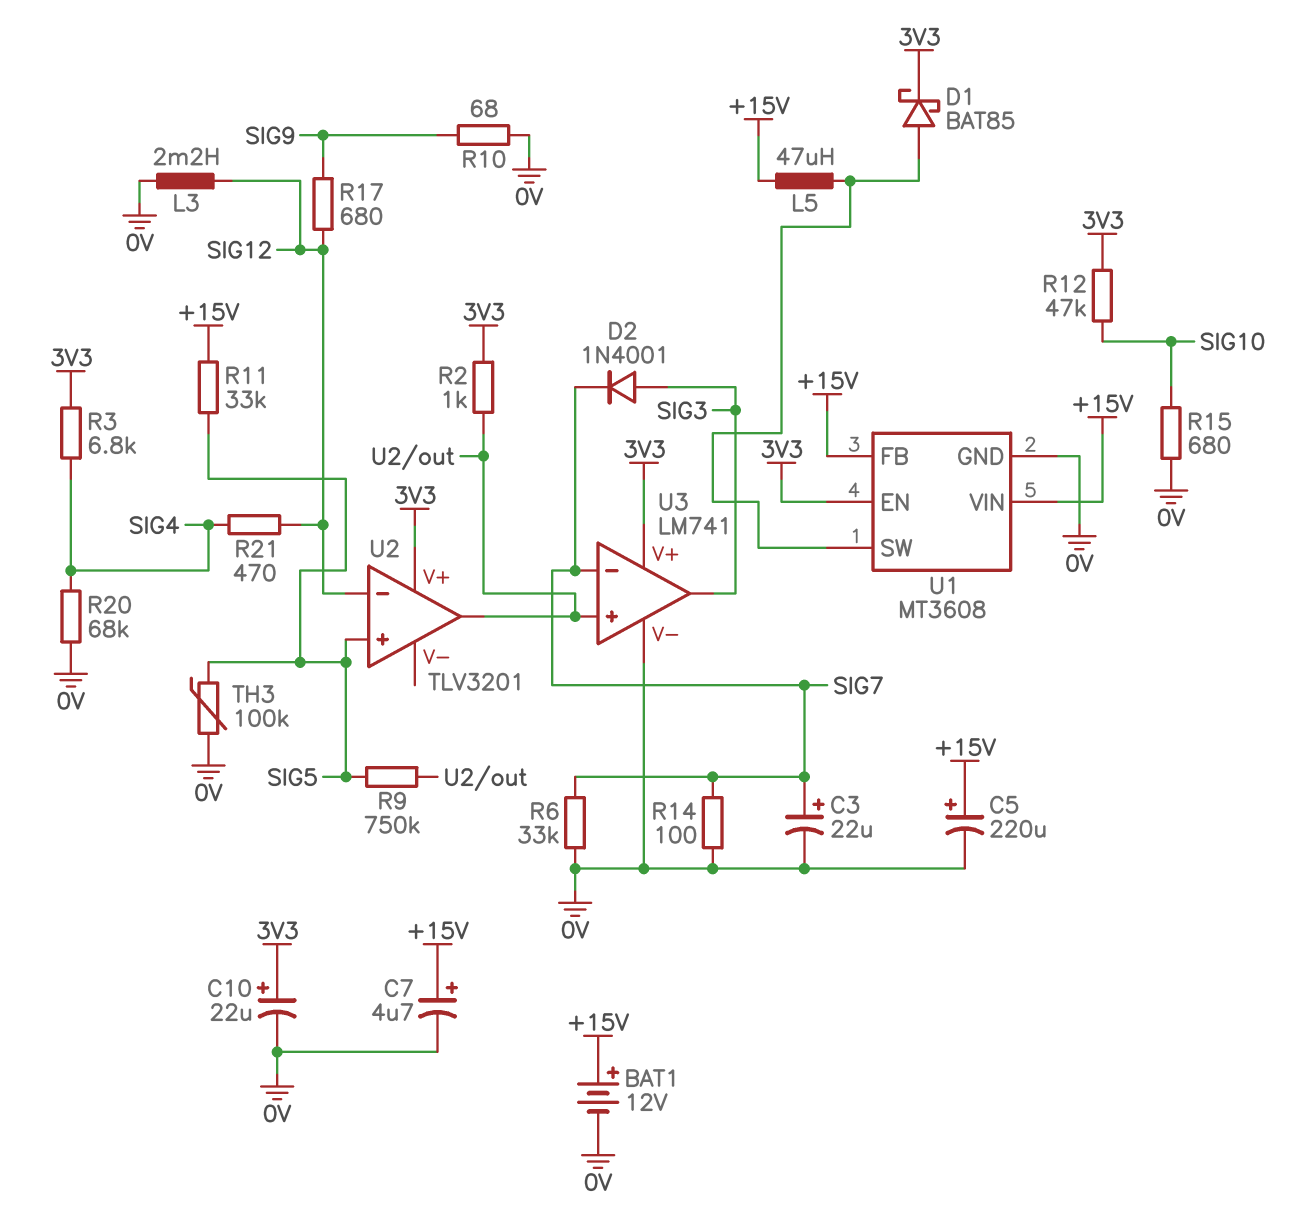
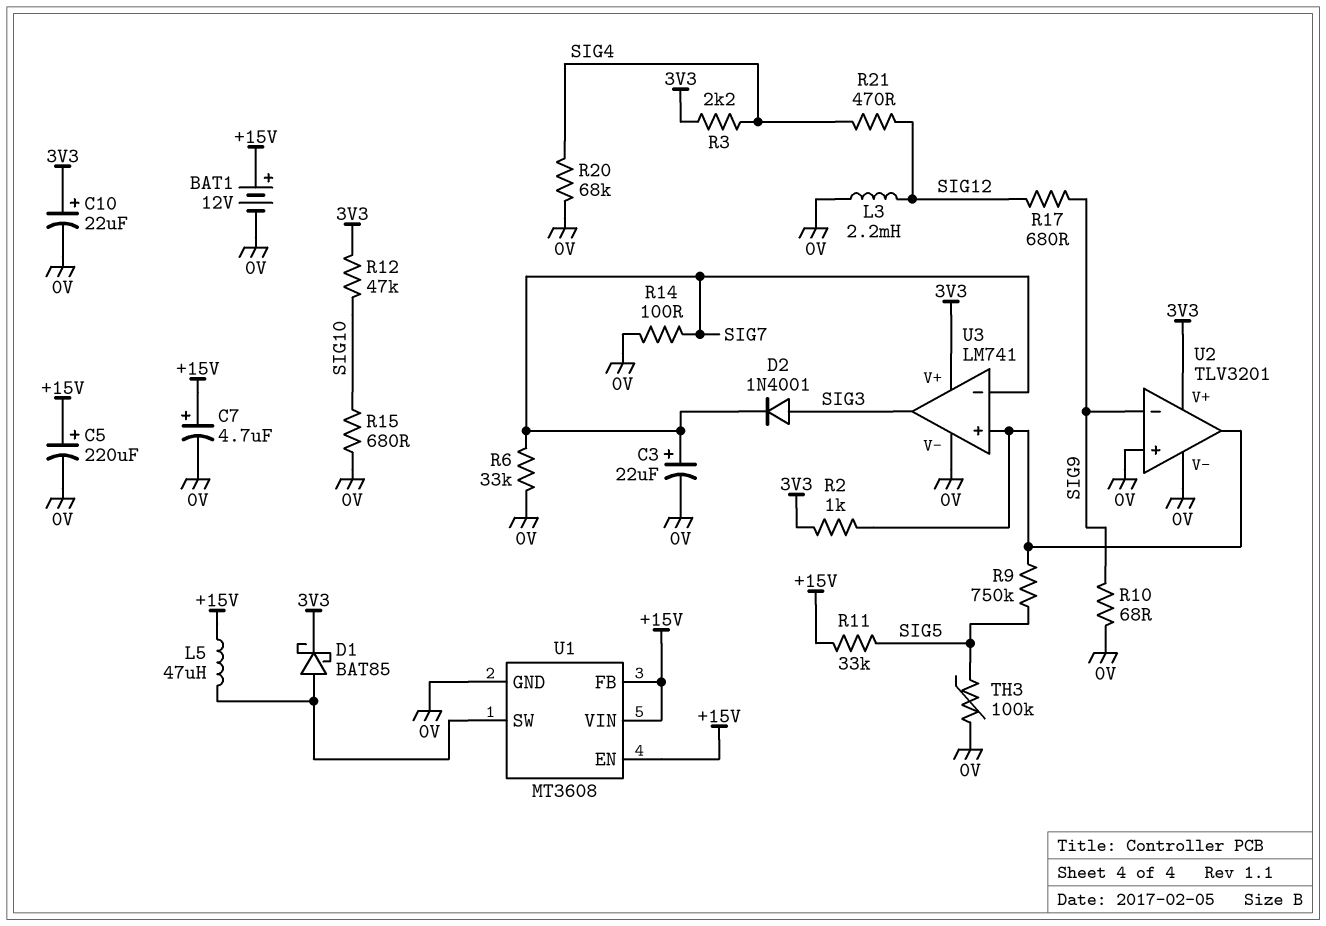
R3: 6.8k (3V3, SIG4) -> 2.2k (3V3, SIG4)
U1 pin EN: 3V3 -> +15V
U2 pin V-: none -> 0V
U2 pin in+: SIG5 -> 0V
U2 pin in-: SIG12 -> SIG9

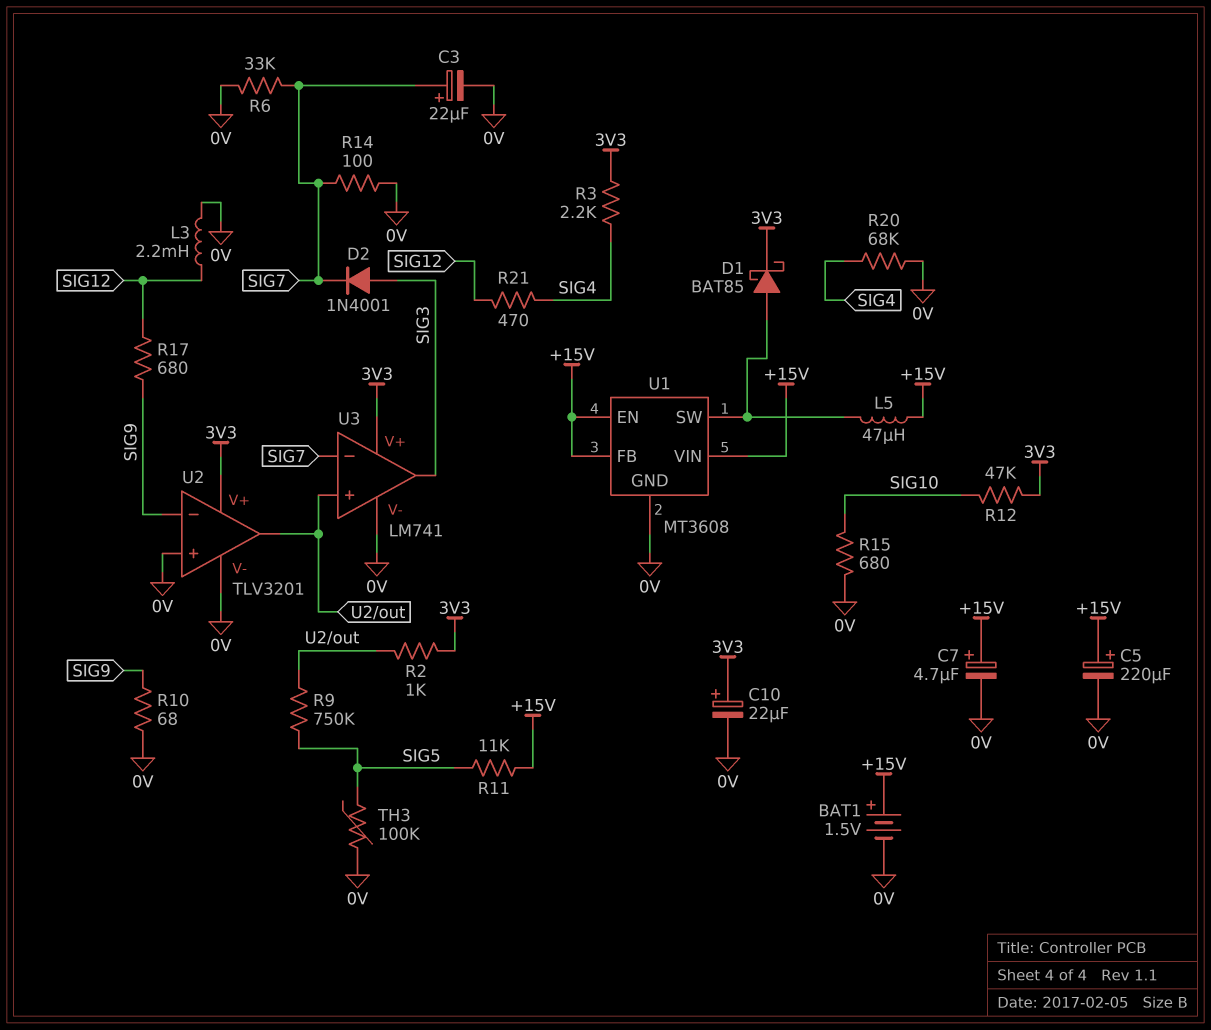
BAT1: 12V (plus +15V, minus 0V) -> 1.5V (plus +15V, minus 0V)
R11: 33k (+15V, SIG5) -> 11k (+15V, SIG5)

